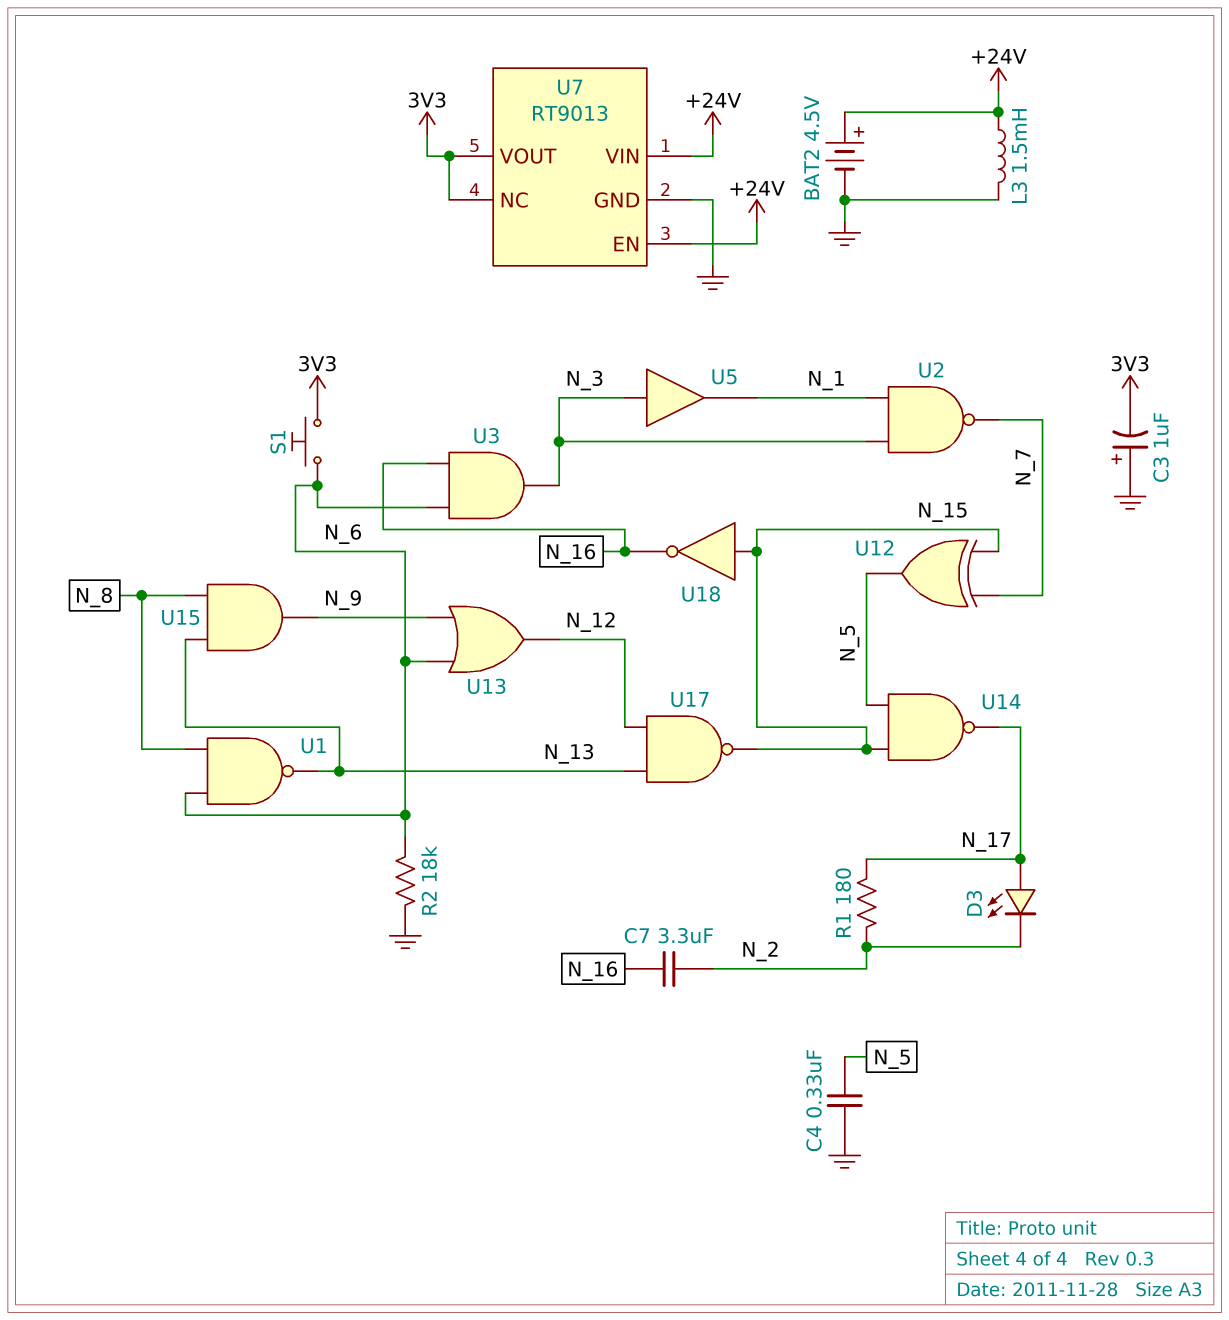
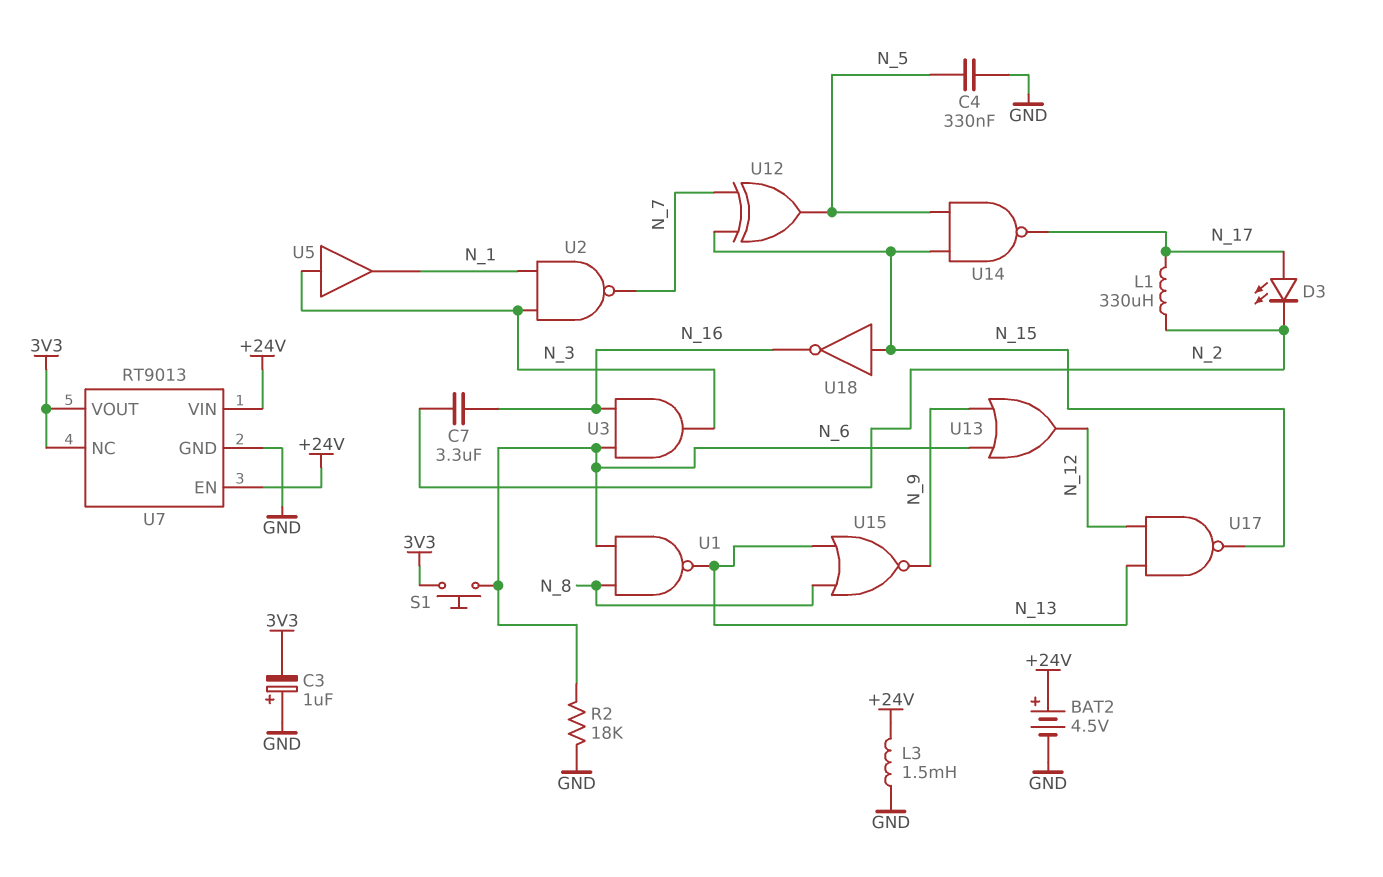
L1: none -> 330uH (N_2, N_17)
R1: 180 (N_2, N_17) -> none
U15: AND (in N_8, in N_13, out N_9) -> NOR (in N_8, in N_13, out N_9)

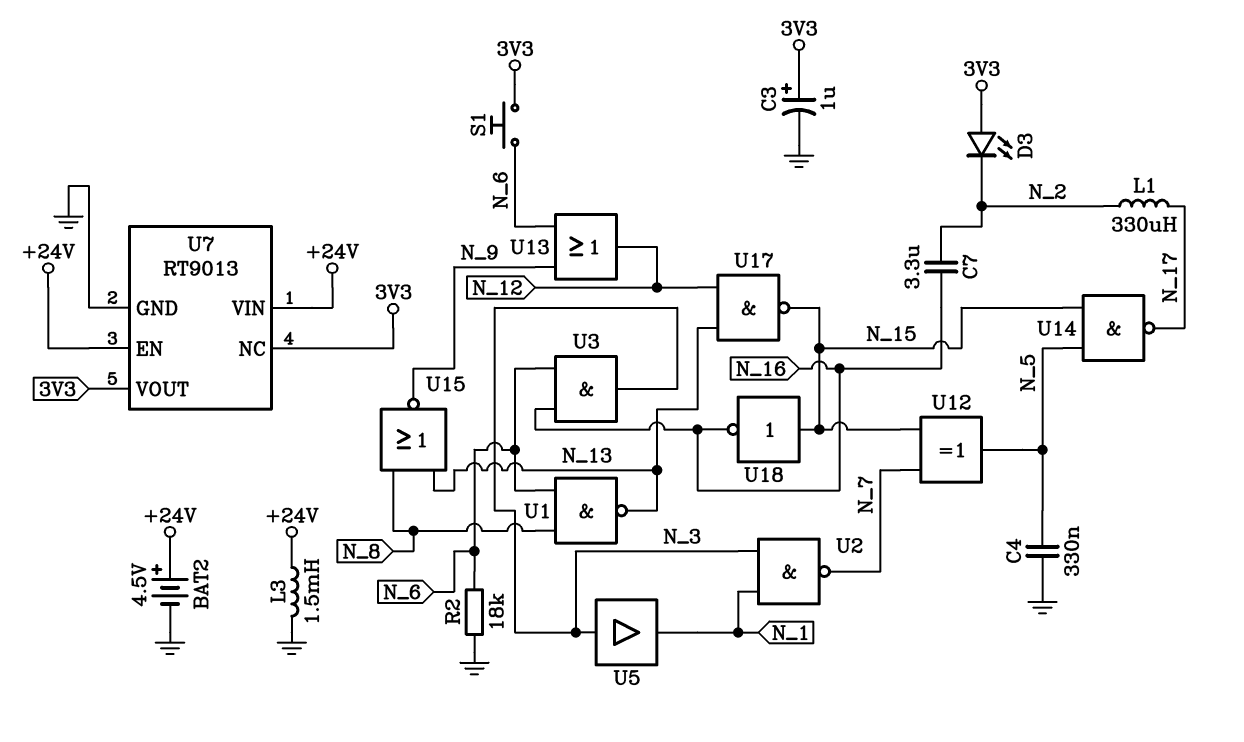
C3: 1uF (plus GND, minus 3V3) -> 1uF (plus 3V3, minus GND)
D3: LED (A N_17, K N_2) -> LED (A 3V3, K N_2)

